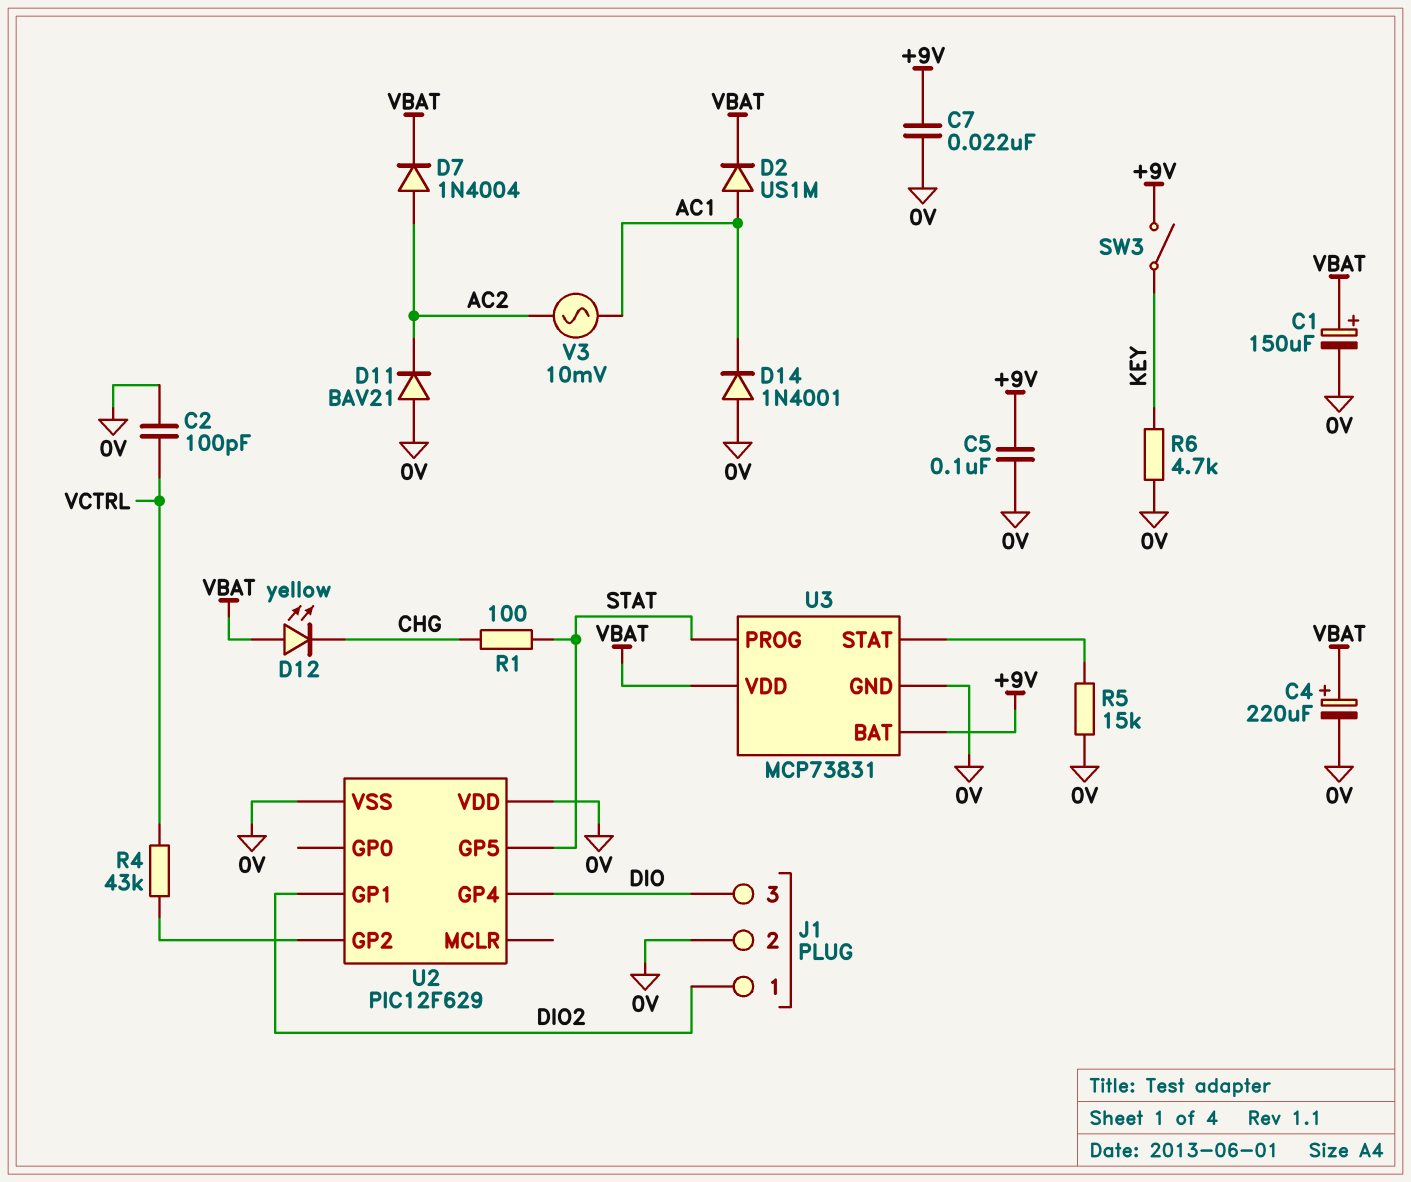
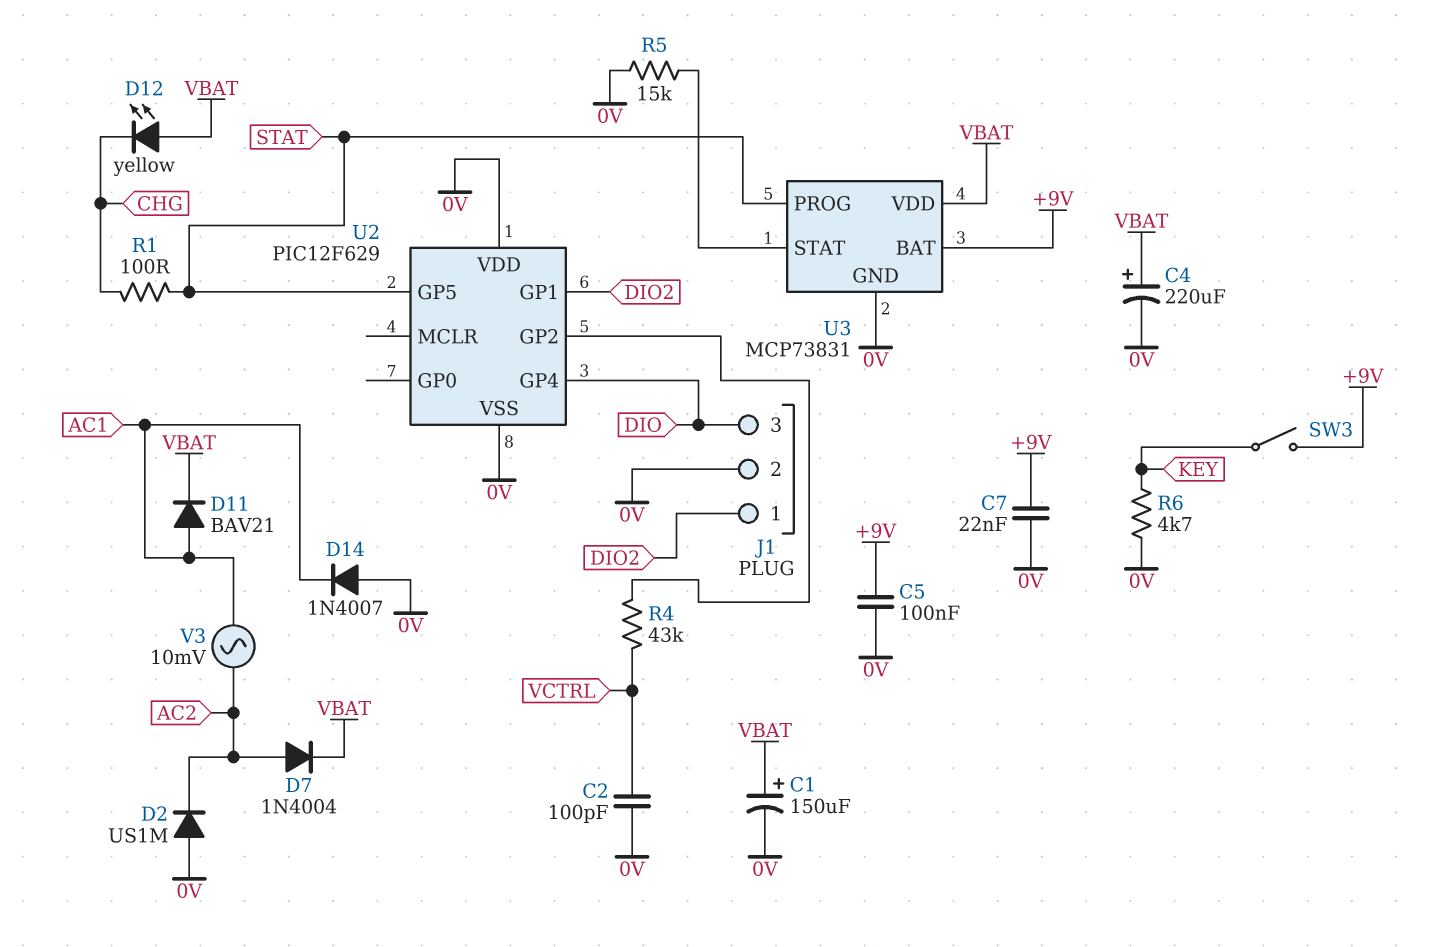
D2: diode US1M (A AC1, K VBAT) -> diode US1M (A 0V, K AC2)
D11: diode BAV21 (A 0V, K AC2) -> diode BAV21 (A AC1, K VBAT)
D14: diode 1N4001 (A 0V, K AC1) -> diode 1N4007 (A 0V, K AC1)

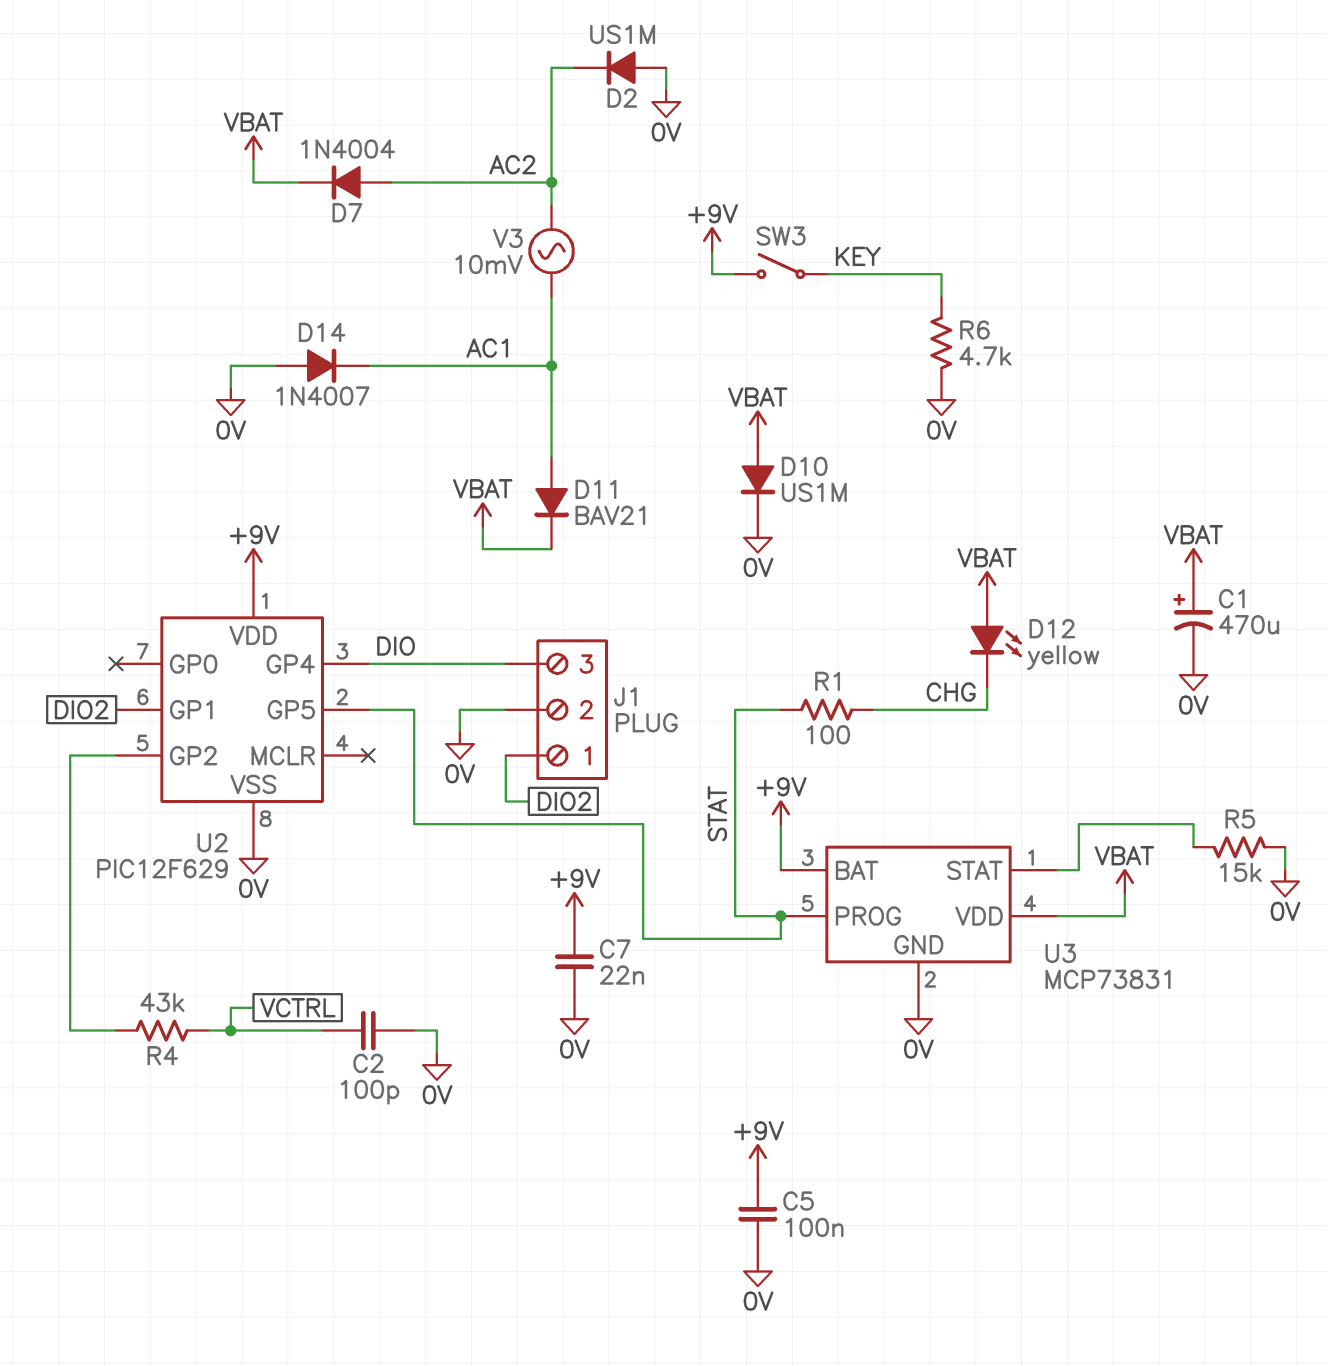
C1: 150uF (plus VBAT, minus 0V) -> 470uF (plus VBAT, minus 0V)
C4: 220uF (plus VBAT, minus 0V) -> none
D10: none -> diode US1M (A VBAT, K 0V)
U2 pin VDD: 0V -> +9V

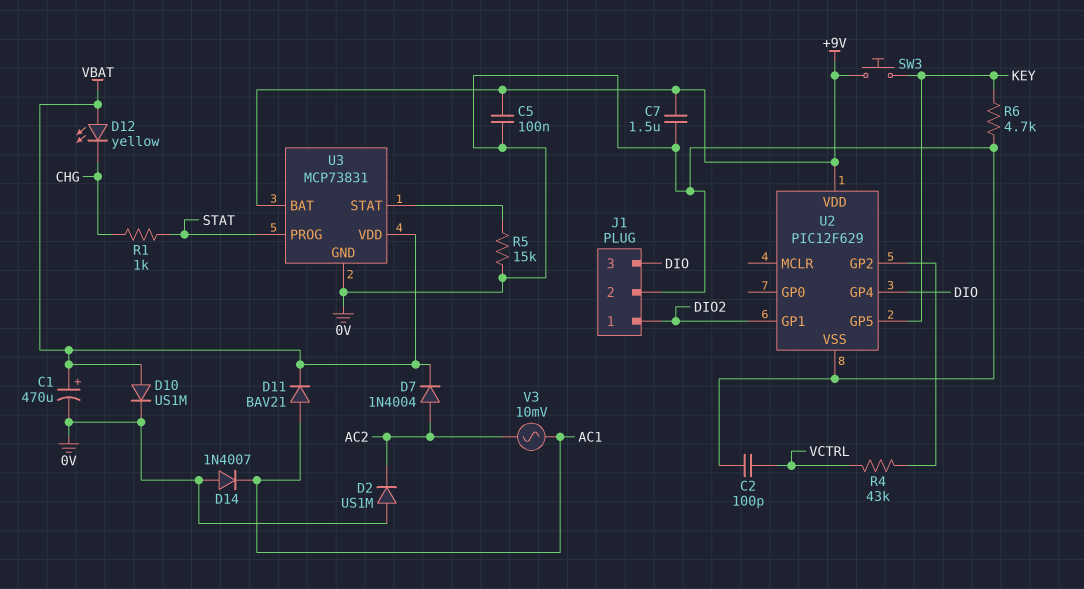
C7: 22nF (+9V, 0V) -> 1.5uF (+9V, 0V)
R1: 100 (CHG, STAT) -> 1k (CHG, STAT)
SW3: switch (+9V, KEY) -> button (+9V, KEY)
U2 pin GP5: STAT -> KEY

